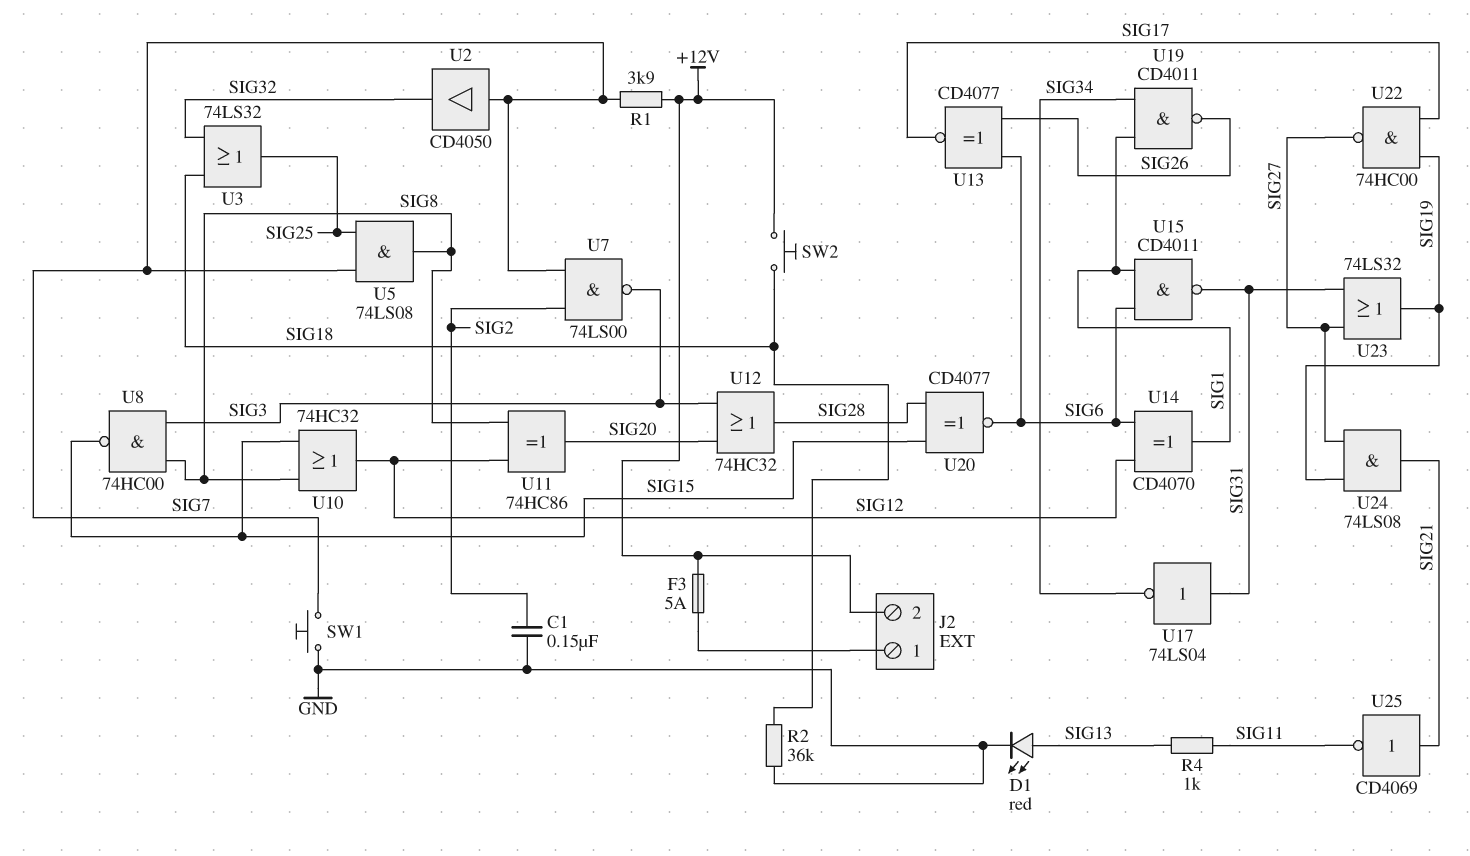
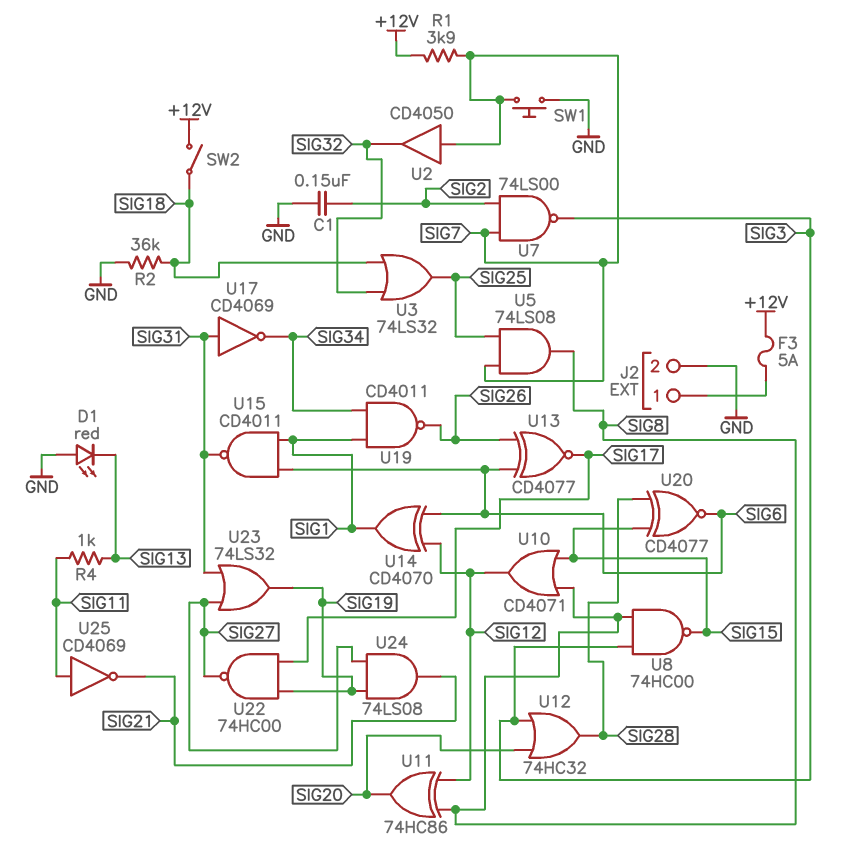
D1: LED red (A SIG13, K GND) -> LED red (A GND, K SIG13)
J2 pin 2: +12V -> GND
SW2: button (+12V, SIG18) -> switch (+12V, SIG18)
U10: OR 74HC32 (in SIG8, in SIG15, out SIG12) -> OR CD4071 (in SIG8, in SIG15, out SIG12)
U17: NOT 74LS04 (in SIG31, out SIG34) -> NOT CD4069 (in SIG31, out SIG34)
U25: NOT CD4069 (in SIG21, out SIG11) -> NOT CD4069 (in SIG11, out SIG21)

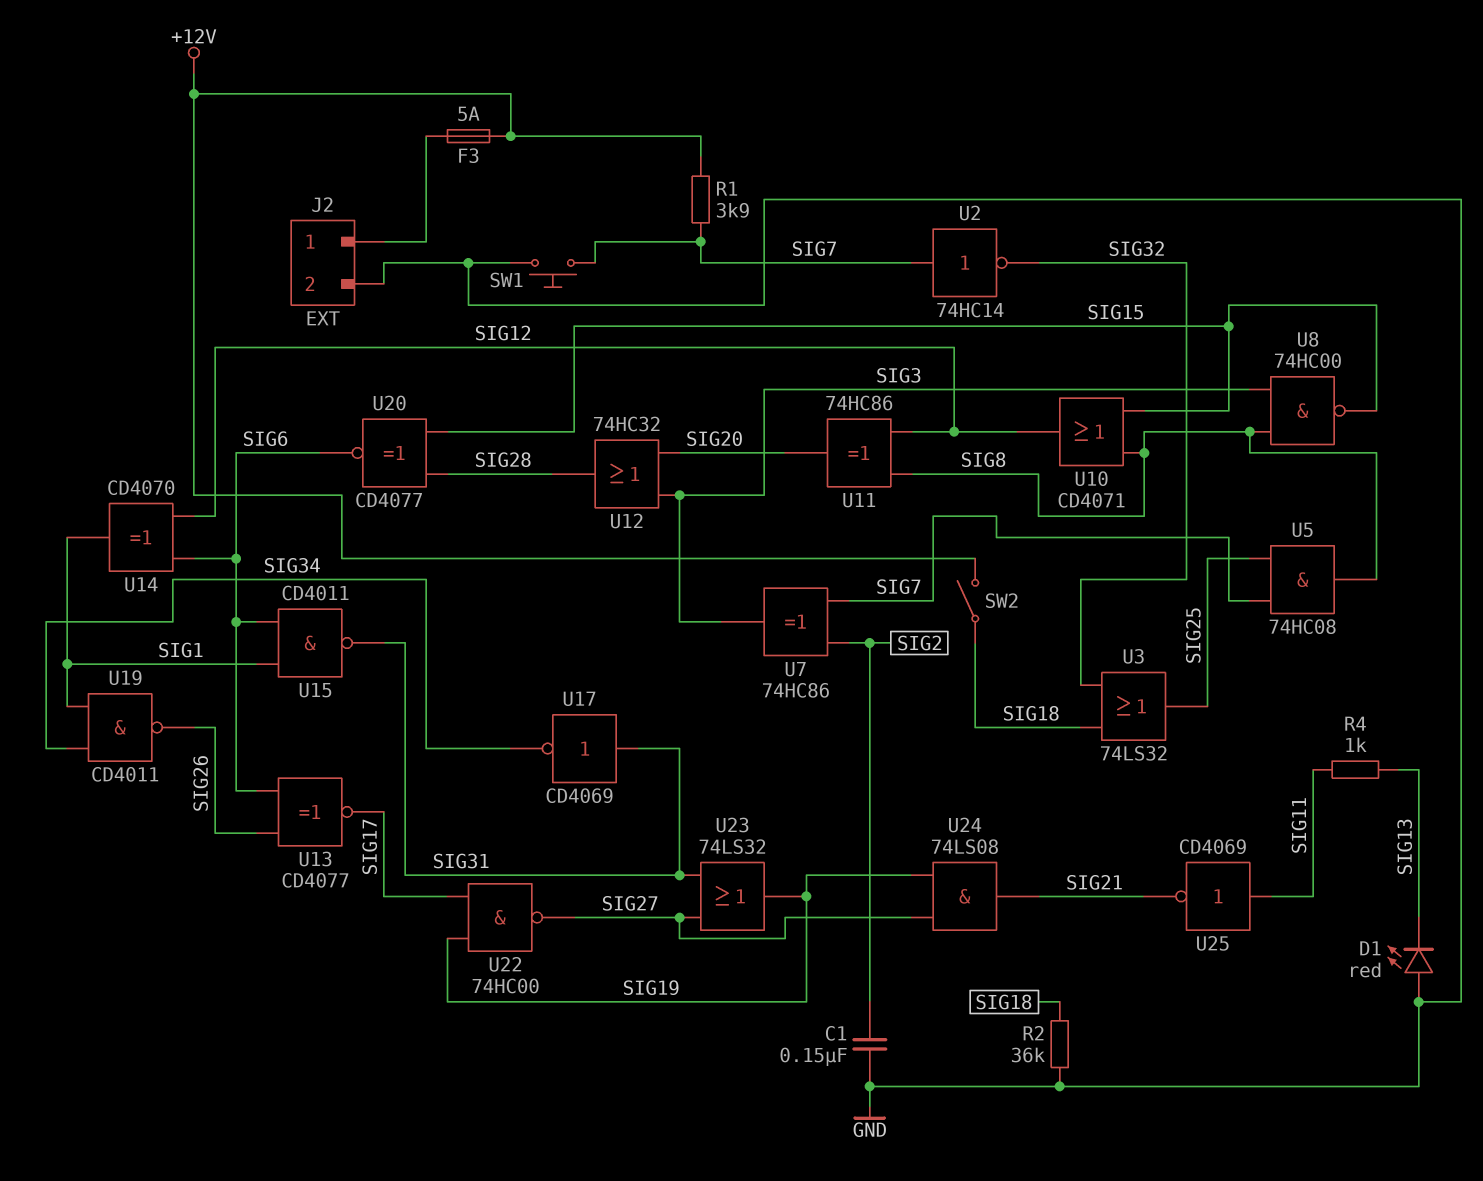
U2: buffer CD4050 (in SIG7, out SIG32) -> NOT 74HC14 (in SIG7, out SIG32)
U5: AND 74LS08 (in SIG7, in SIG25, out SIG8) -> AND 74HC08 (in SIG7, in SIG25, out SIG8)
U7: NAND 74LS00 (in SIG2, in SIG7, out SIG3) -> XOR 74HC86 (in SIG2, in SIG7, out SIG3)

